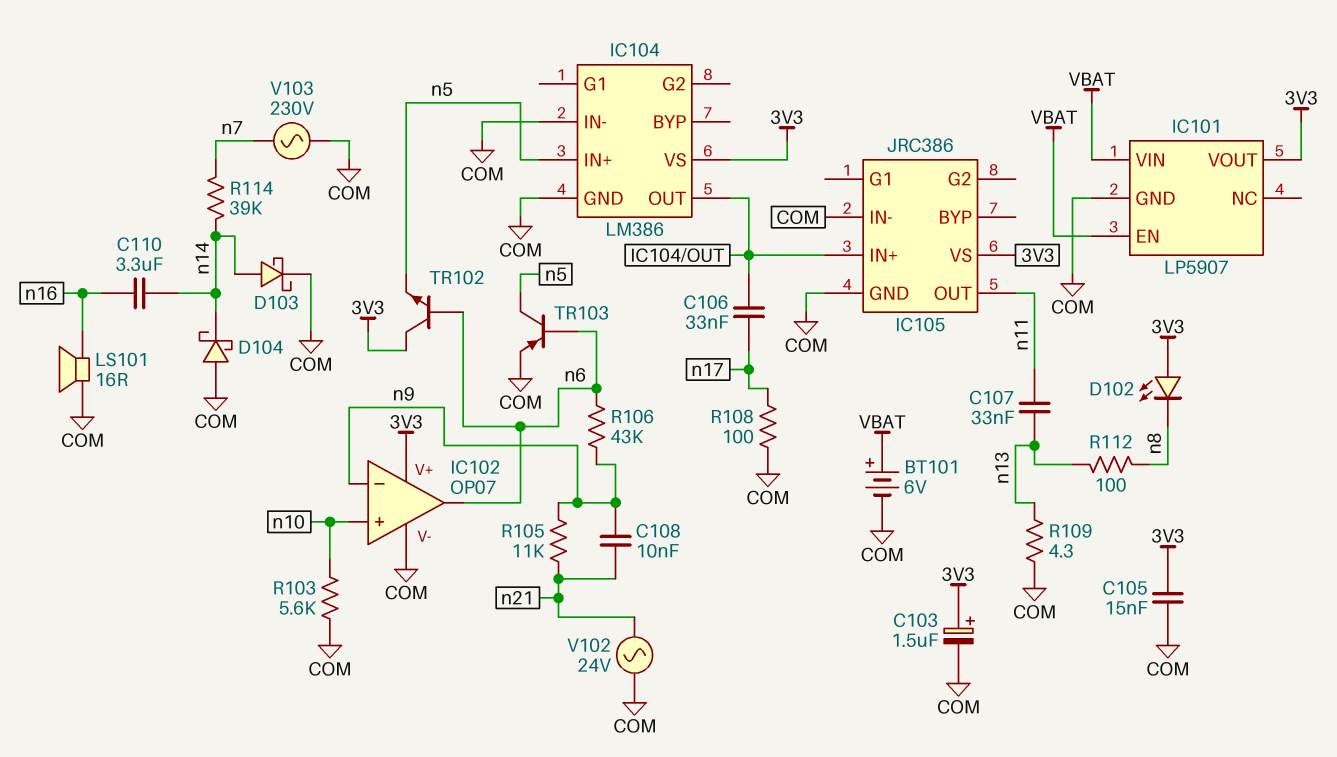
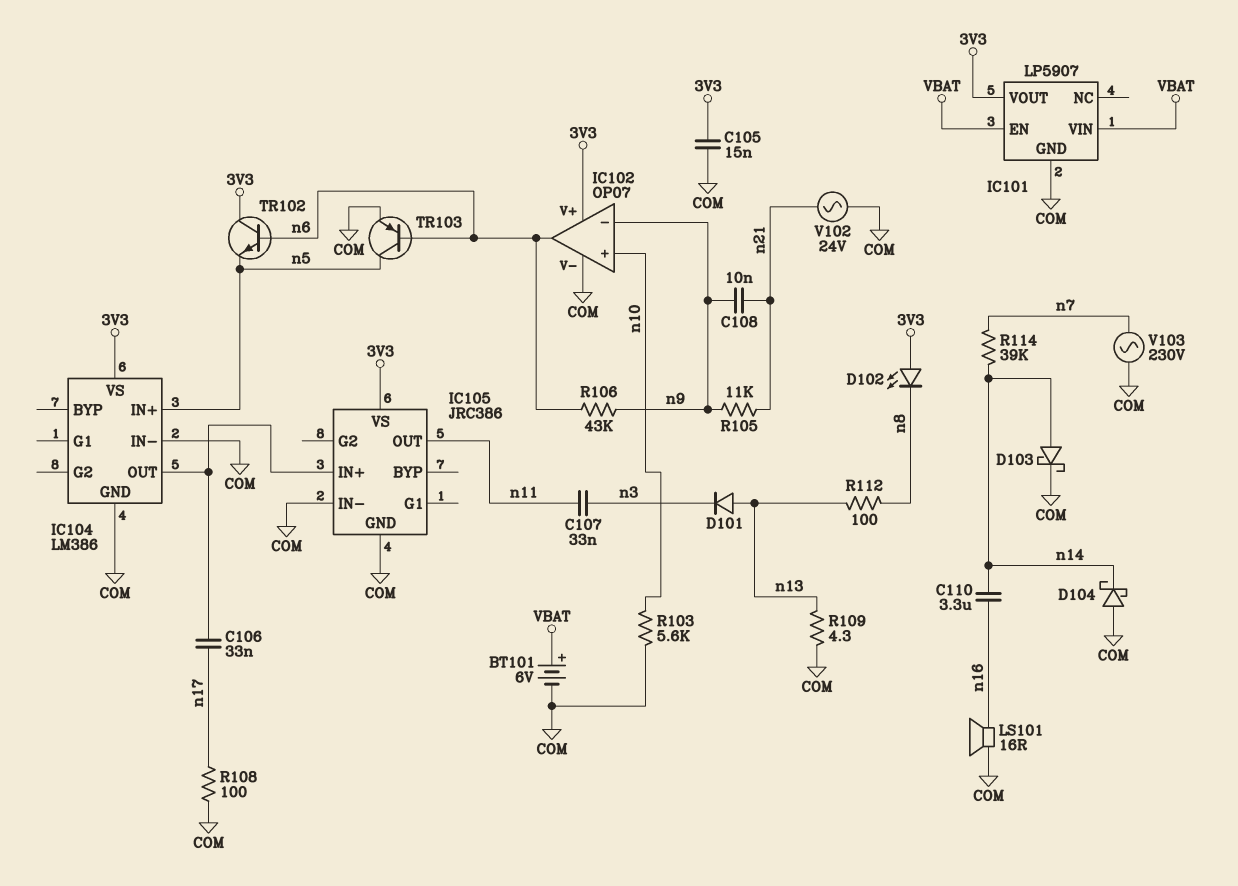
C103: 1.5uF (plus 3V3, minus COM) -> none
C107: 33nF (n11, n13) -> 33nF (n3, n11)
D101: none -> diode (A n13, K n3)

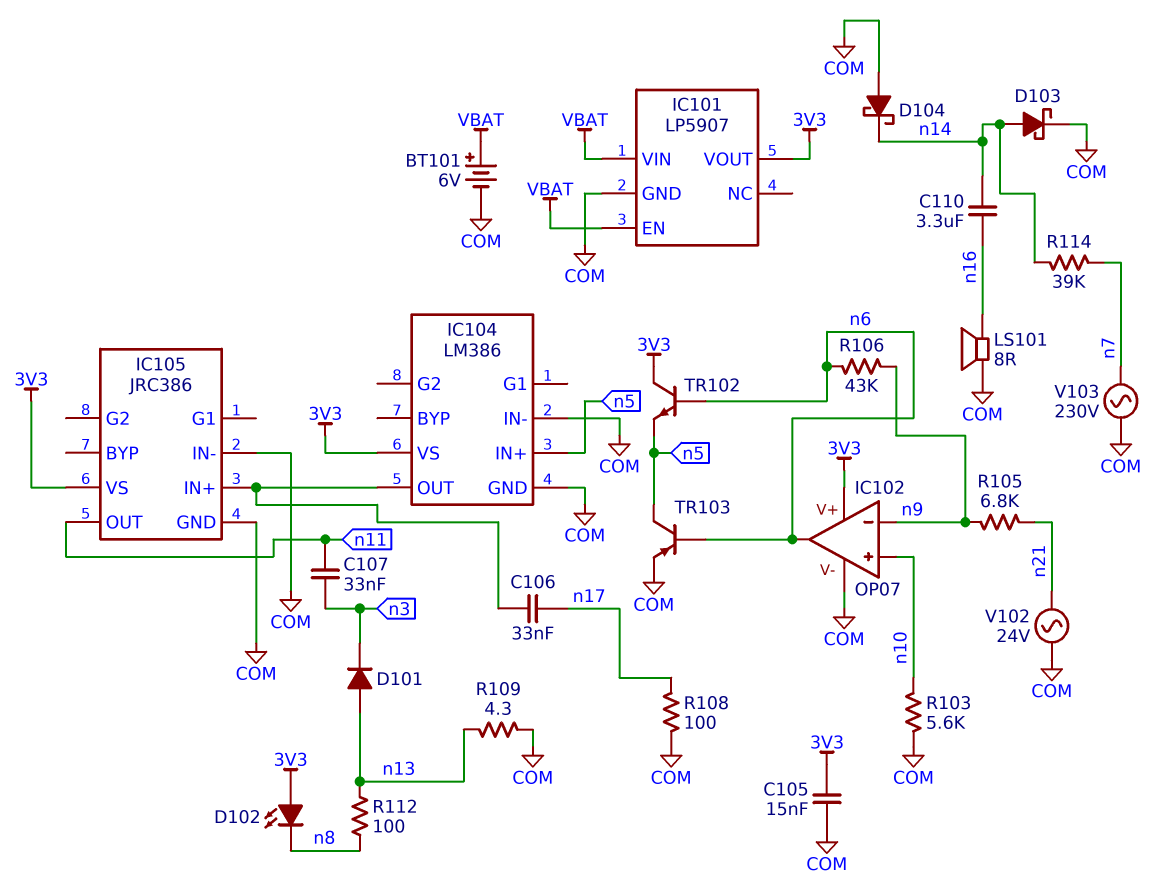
C108: 10nF (n9, n21) -> none
LS101: speaker 16R (COM, n16) -> speaker 8R (COM, n16)
R105: 11k (n9, n21) -> 6.8k (n9, n21)

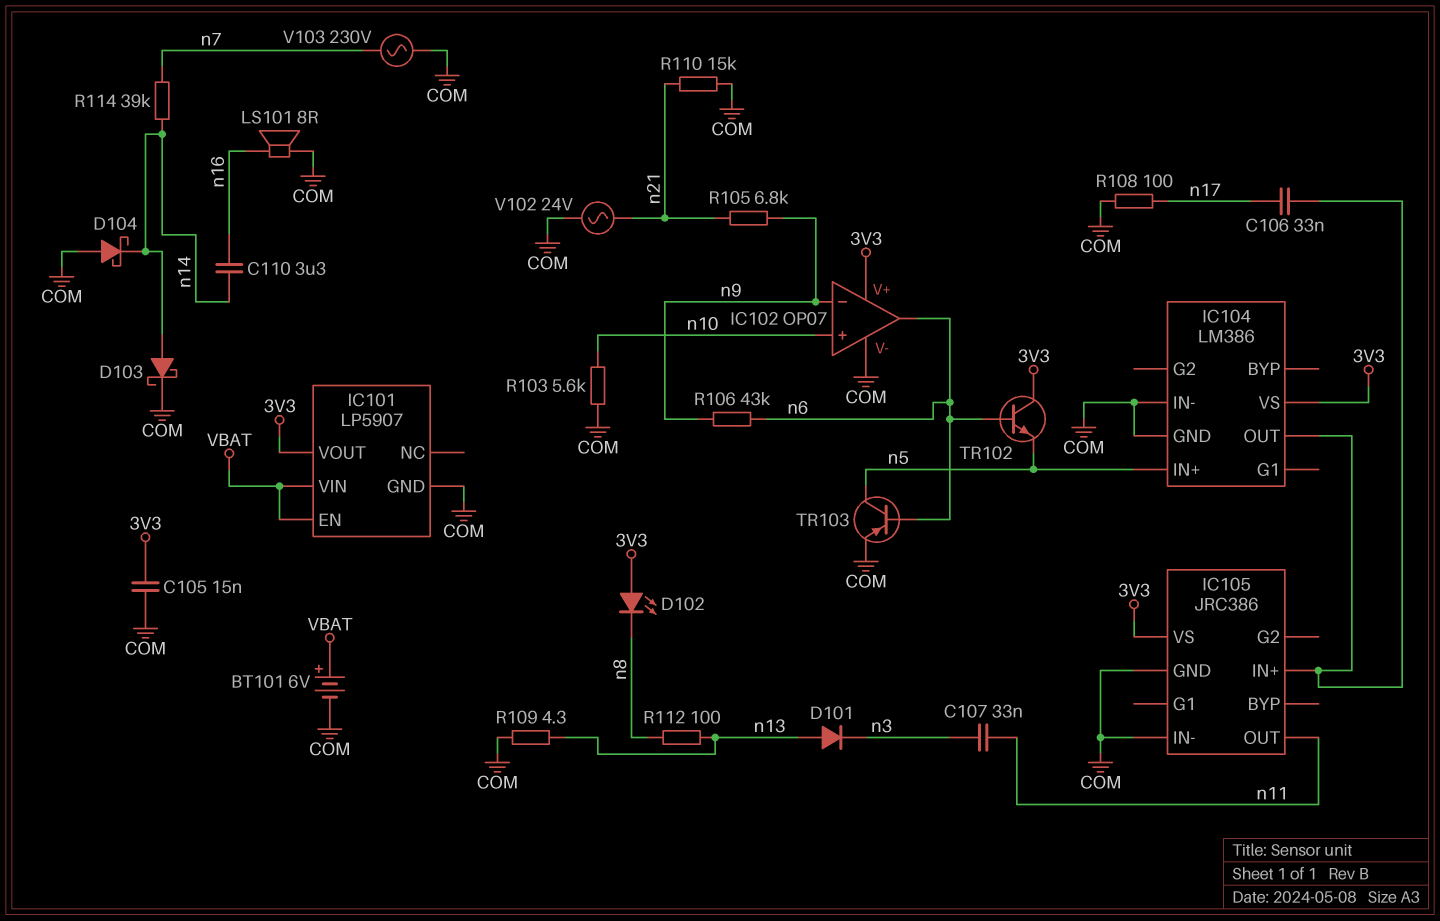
R110: none -> 15k (COM, n21)

